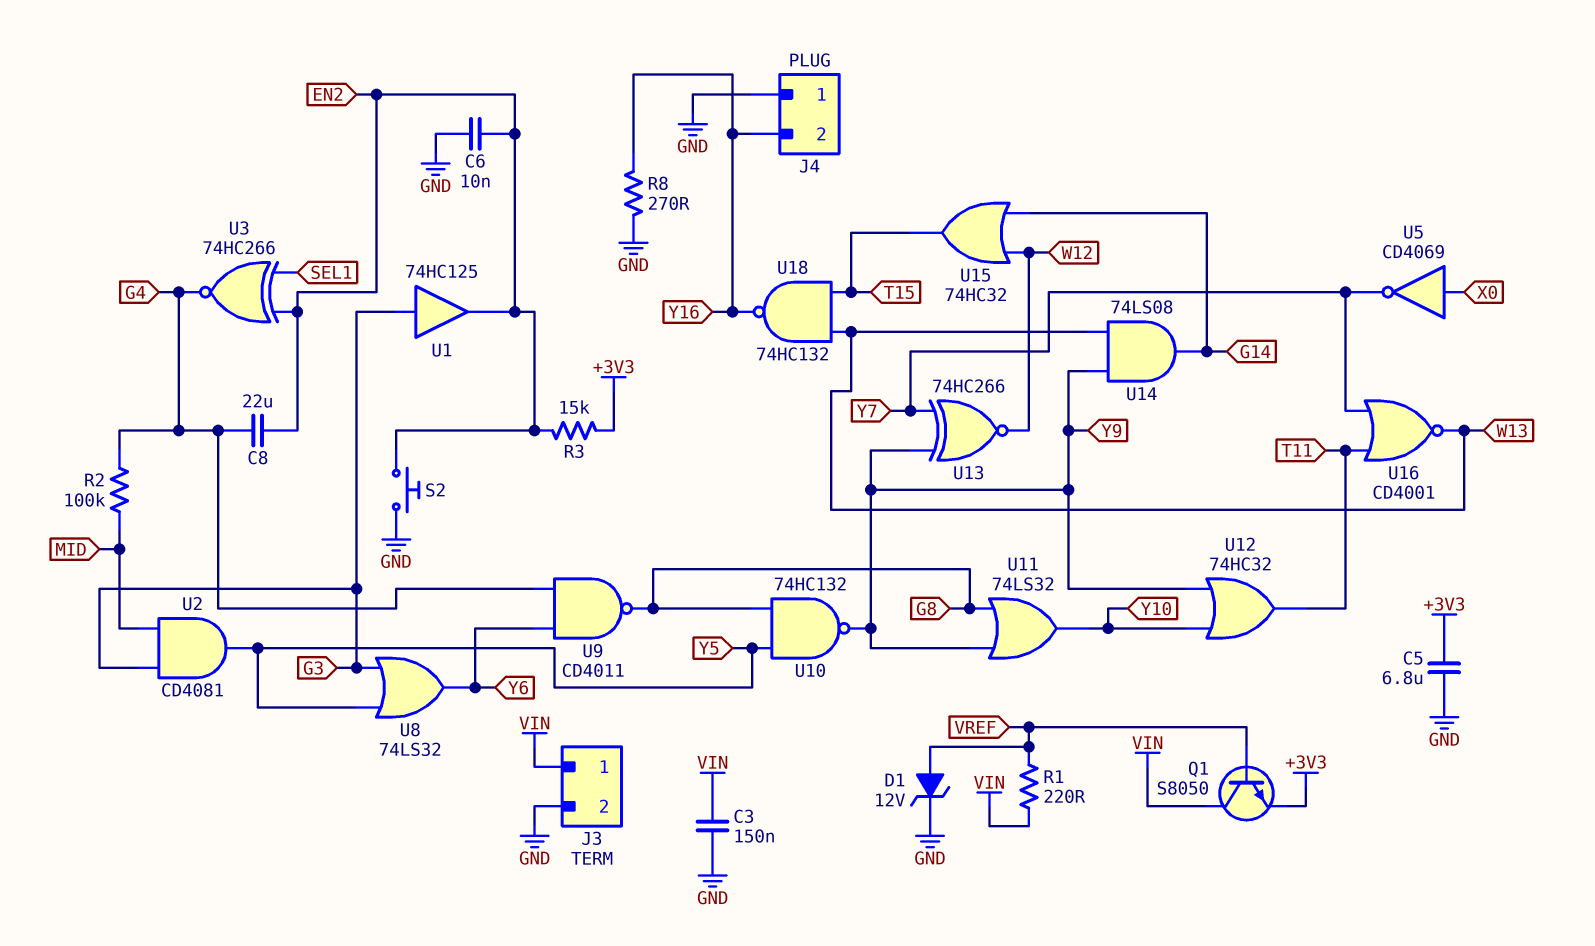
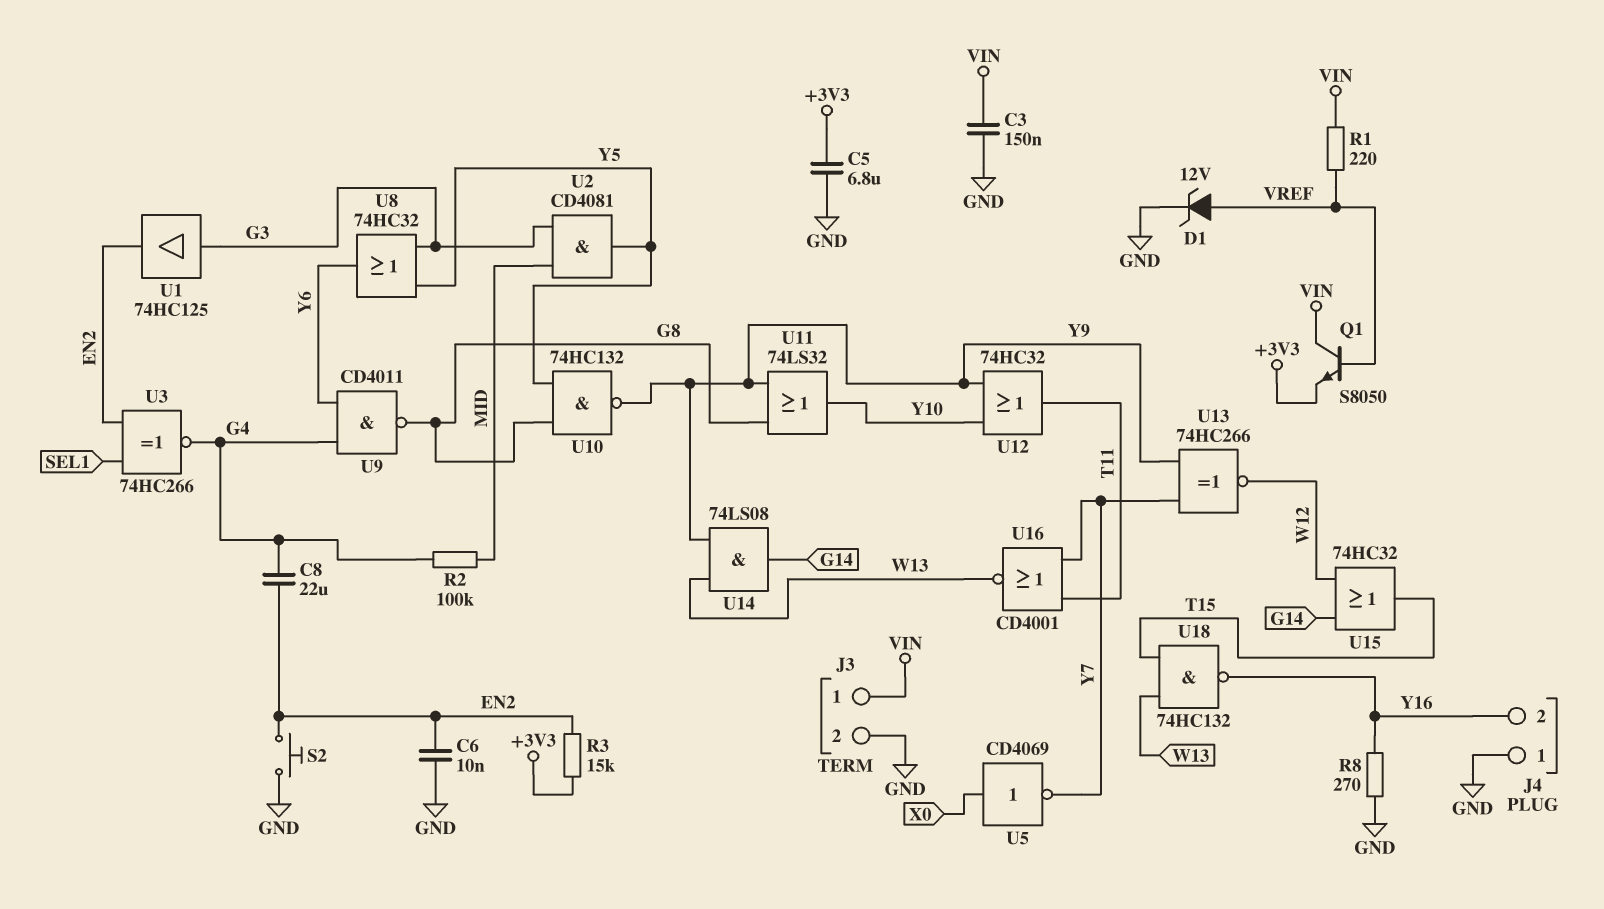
U8: OR 74LS32 (in G3, in Y5, out Y6) -> OR 74HC32 (in G3, in Y5, out Y6)

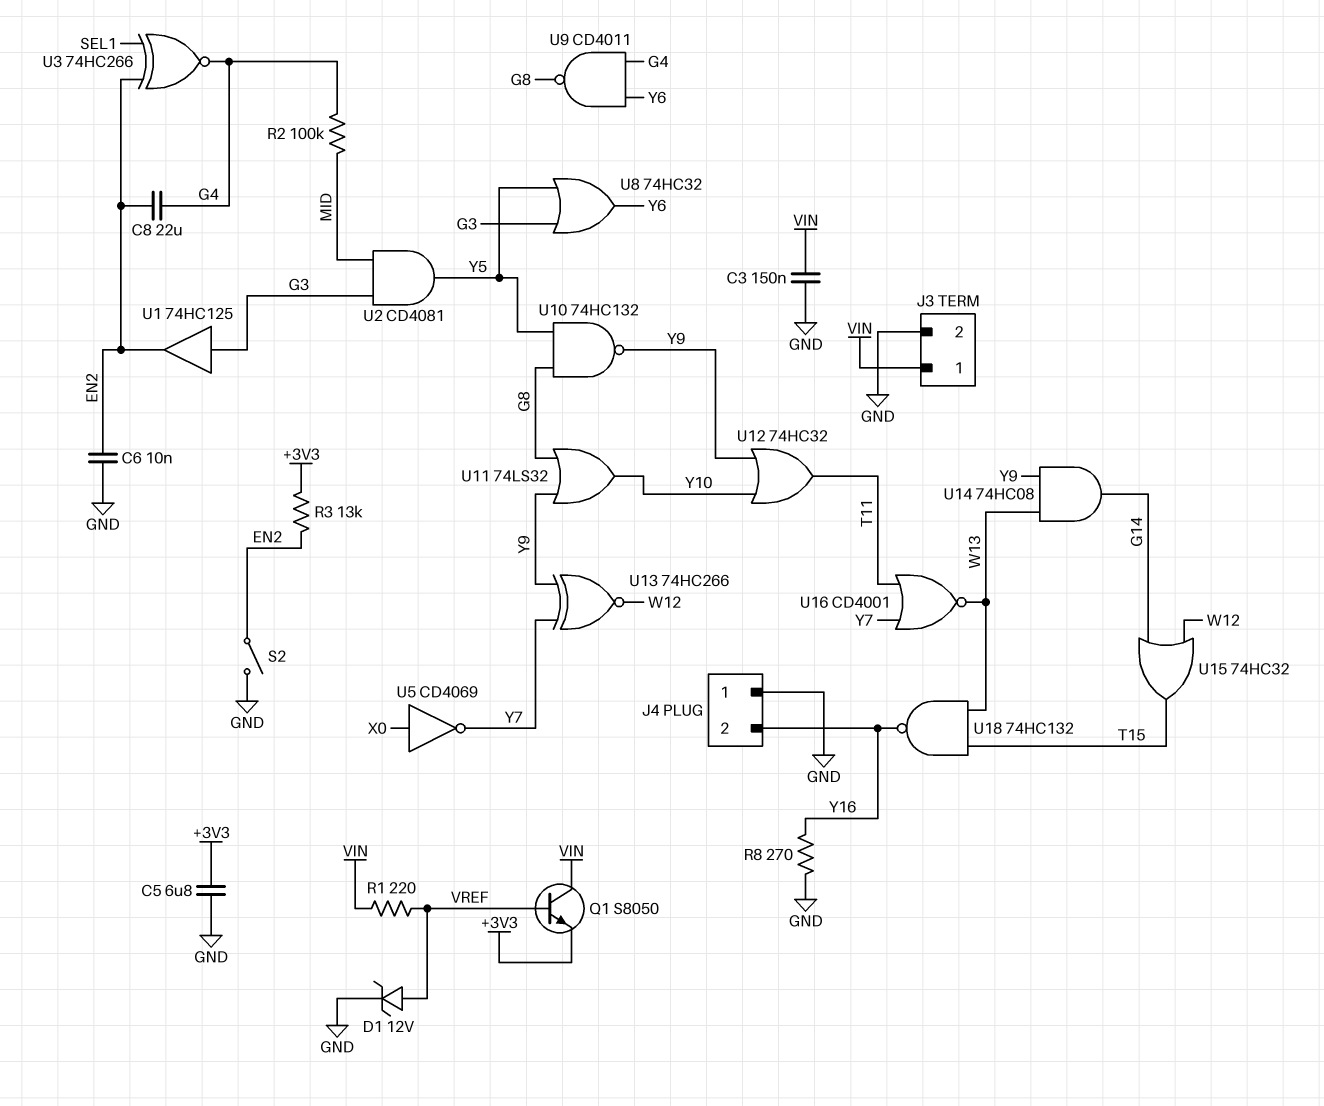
R3: 15k (+3V3, EN2) -> 13k (+3V3, EN2)
S2: button (EN2, GND) -> switch (EN2, GND)
U14: AND 74LS08 (in W13, in Y9, out G14) -> AND 74HC08 (in W13, in Y9, out G14)

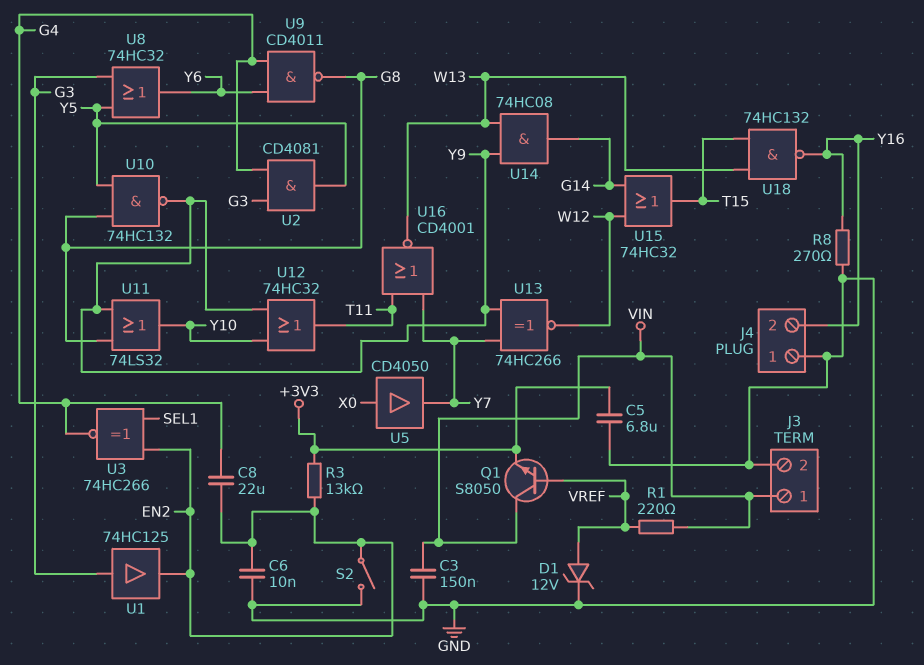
R2: 100k (G4, MID) -> none
U2: AND CD4081 (in G3, in MID, out Y5) -> AND CD4081 (in G3, in G4, out Y5)
U5: NOT CD4069 (in X0, out Y7) -> buffer CD4050 (in X0, out Y7)

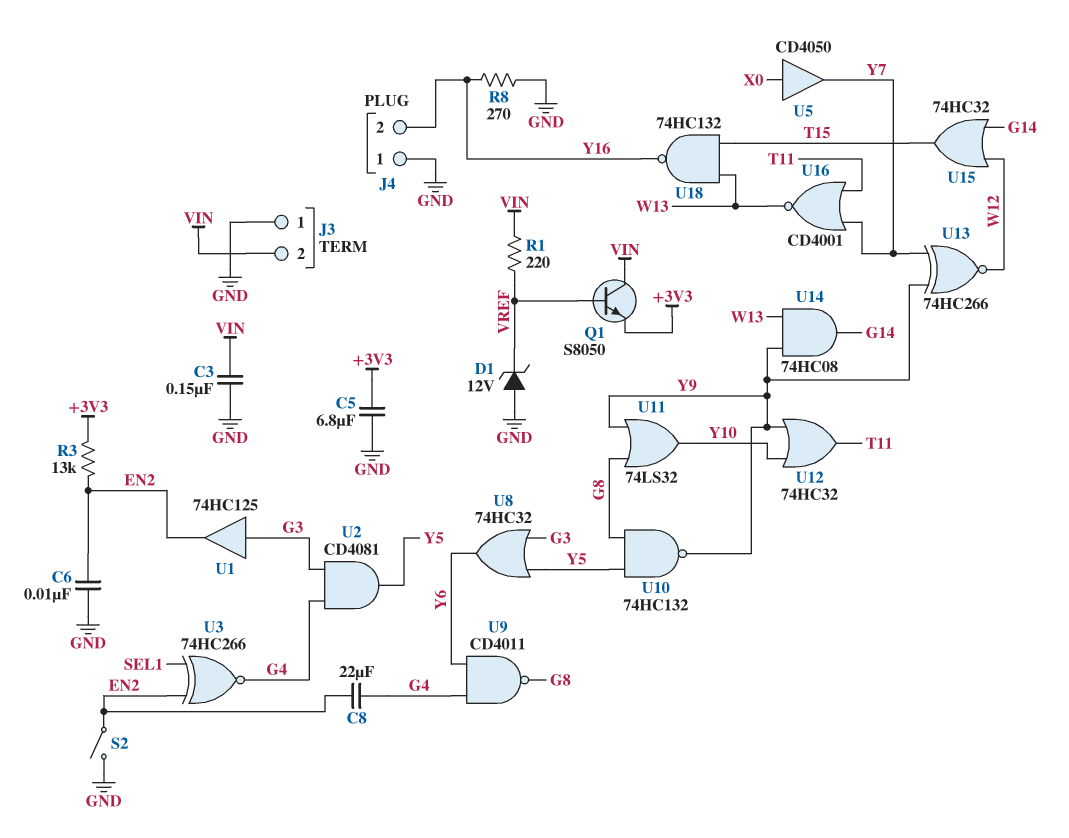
D1: zener 12V (A VREF, K GND) -> zener 12V (A GND, K VREF)
J3 pin 1: VIN -> GND
J3 pin 2: GND -> VIN

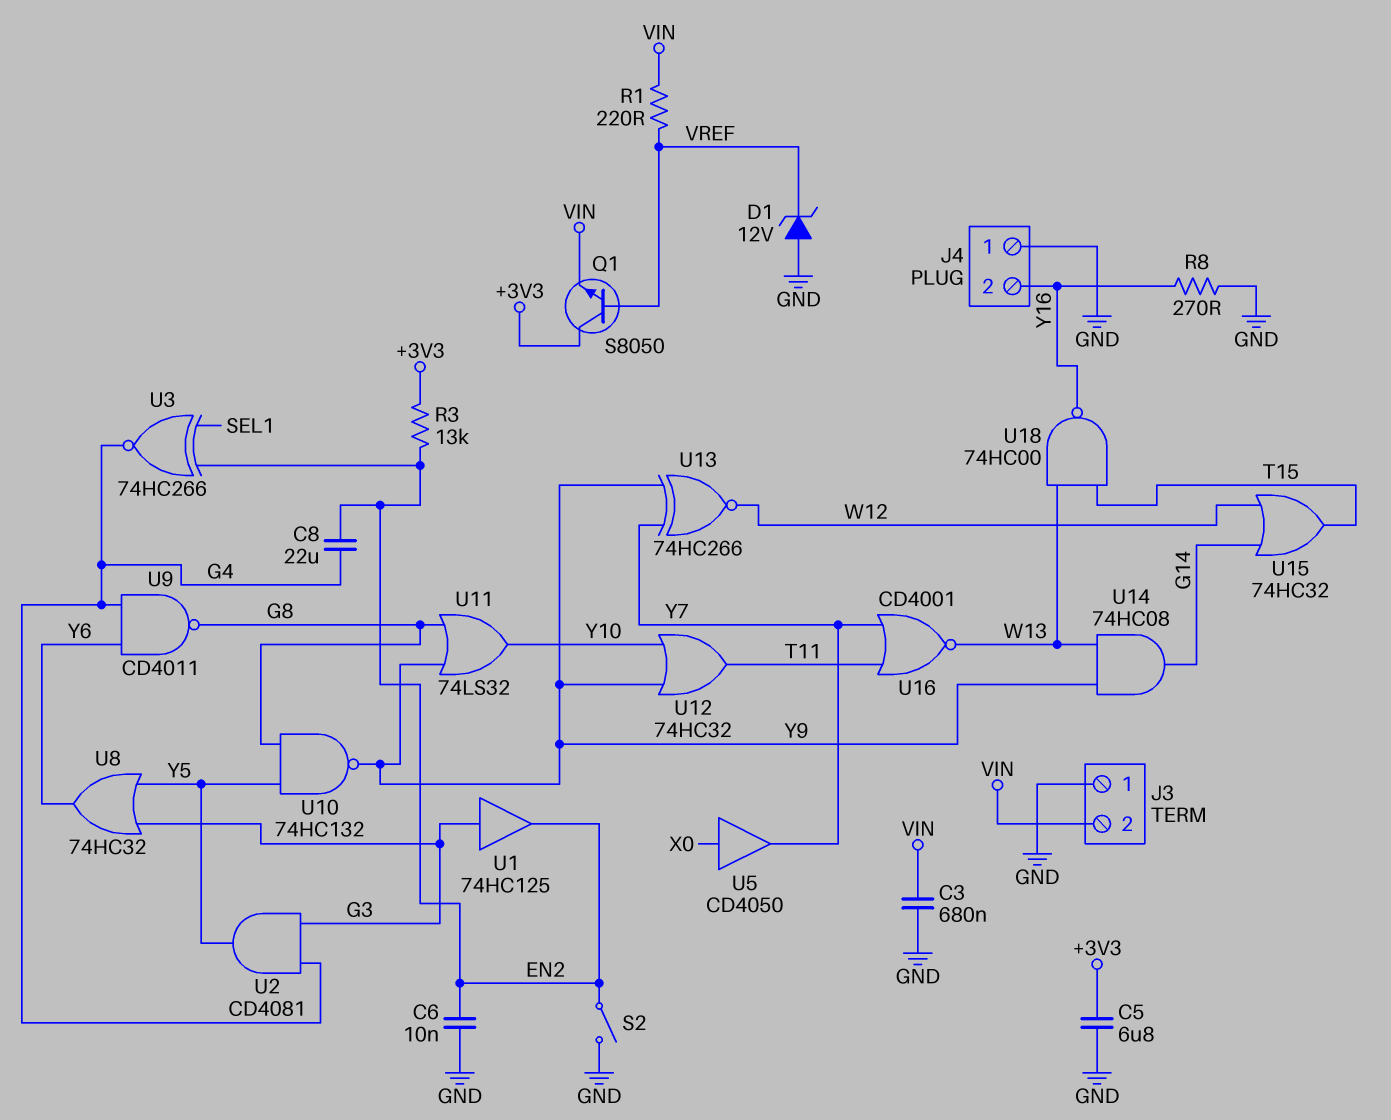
C3: 150nF (GND, VIN) -> 680nF (GND, VIN)
Q1: NPN S8050 (B VREF, C VIN, E +3V3) -> NPN S8050 (B VREF, C +3V3, E VIN)
U18: NAND 74HC132 (in T15, in W13, out Y16) -> NAND 74HC00 (in T15, in W13, out Y16)

